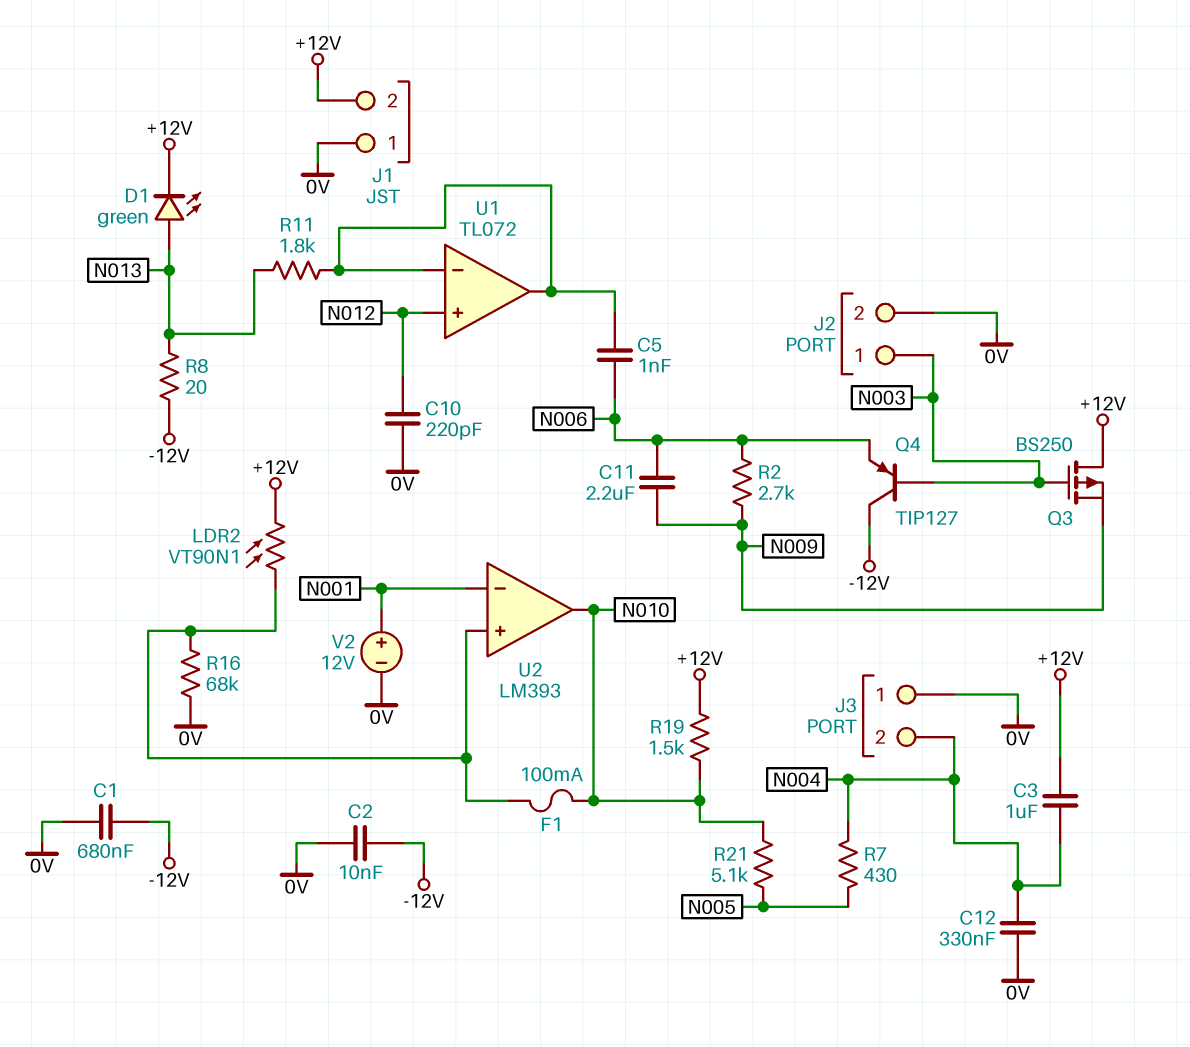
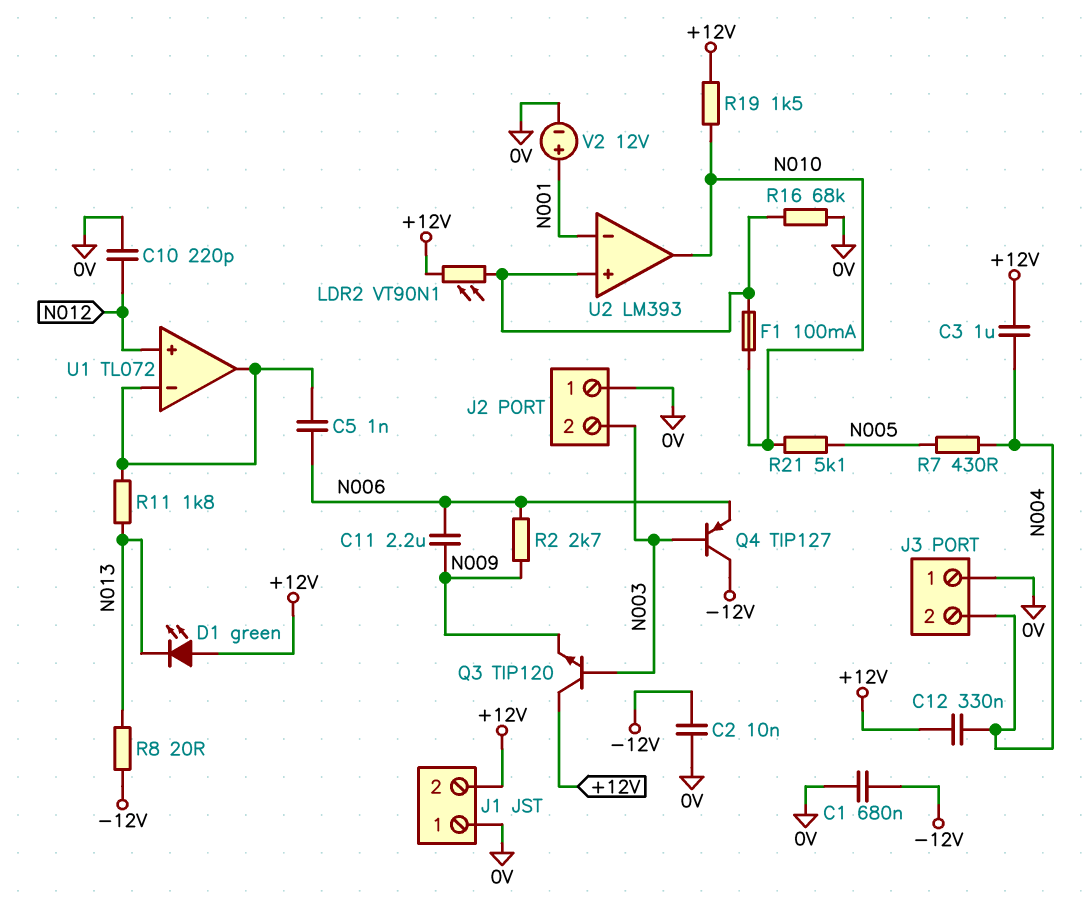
C12: 330nF (0V, N004) -> 330nF (+12V, N004)
D1: LED green (A N013, K +12V) -> LED green (A +12V, K N013)
J2 pin 1: N003 -> 0V
J2 pin 2: 0V -> N003
Q3: PMOS BS250 (G N003, D +12V, S N009) -> NPN TIP120 (B N003, C +12V, E N009)

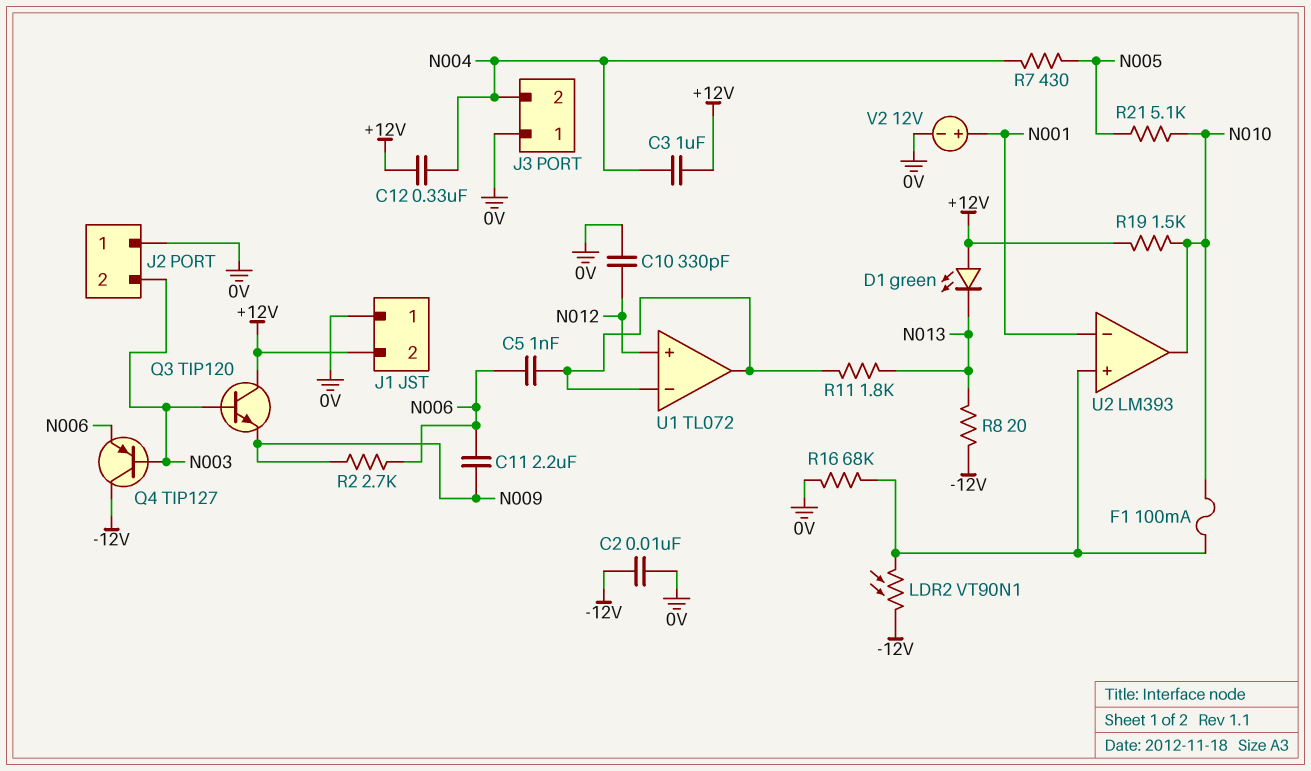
C1: 680nF (-12V, 0V) -> none
C10: 220pF (0V, N012) -> 330pF (0V, N012)
LDR2: VT90N1 (+12V, U2/in+) -> VT90N1 (-12V, U2/in+)

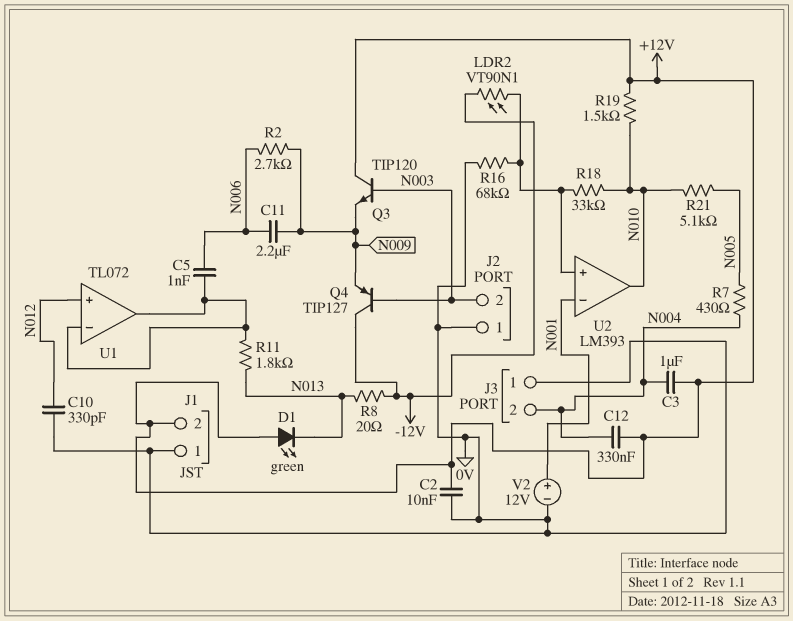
C2: 10nF (-12V, 0V) -> 10nF (+12V, 0V)
F1: 100mA (N010, U2/in+) -> none
Q4: PNP TIP127 (B N003, C -12V, E N006) -> PNP TIP127 (B N003, C -12V, E N009)
R18: none -> 33k (N010, U2/in+)

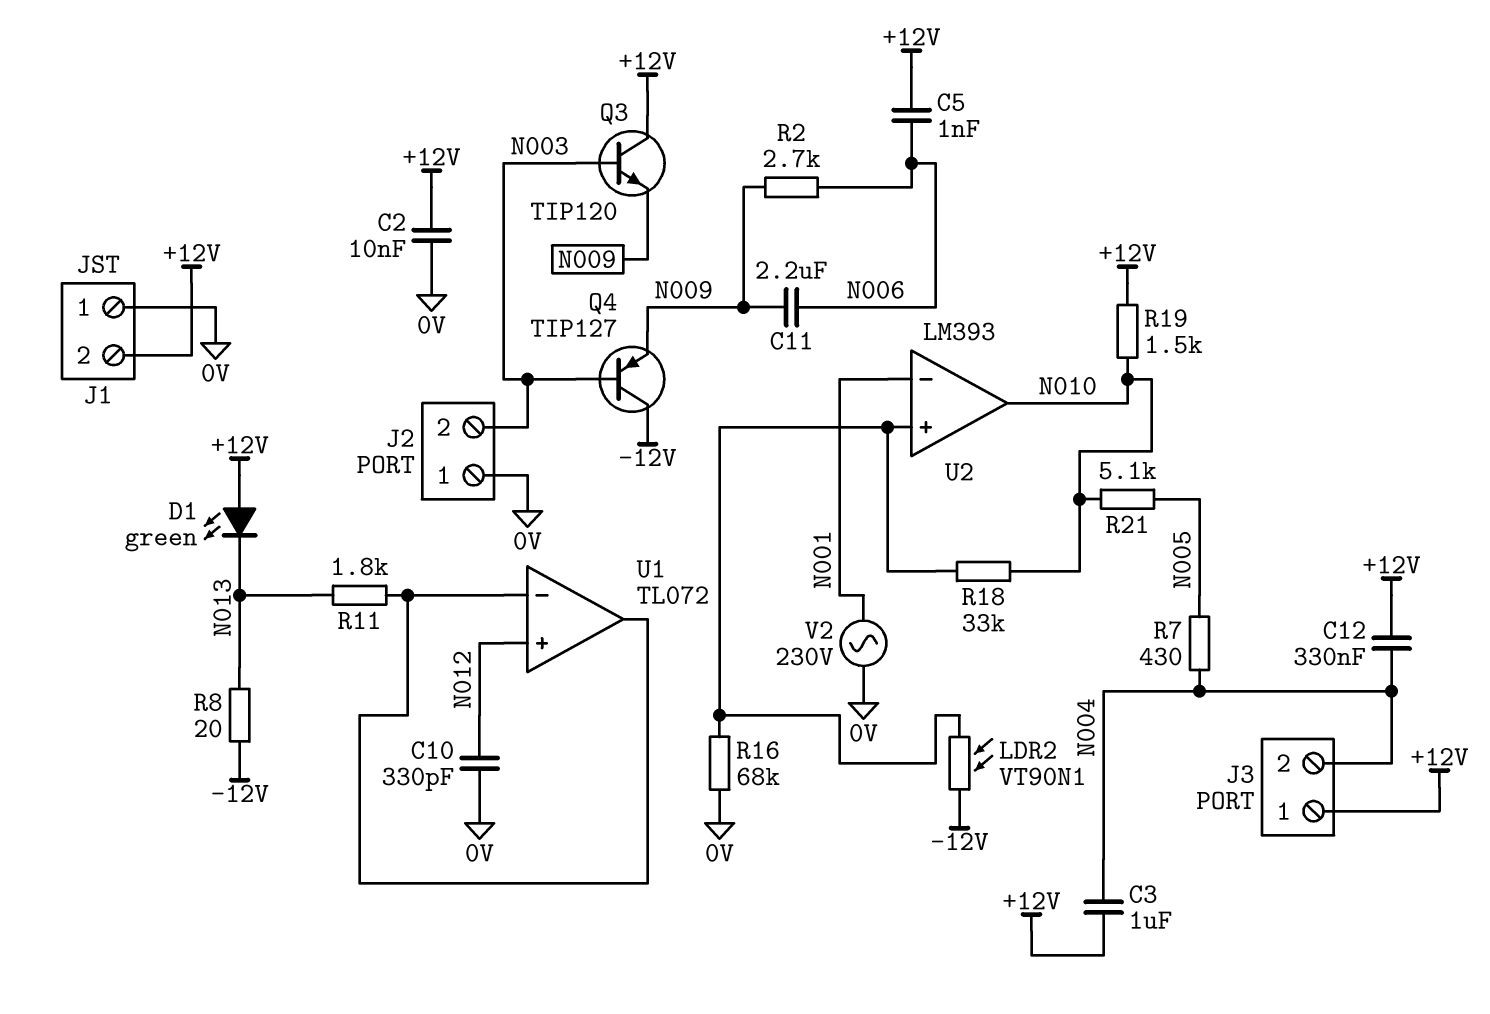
C5: 1nF (N006, U1/in-) -> 1nF (+12V, N006)
J3 pin 1: 0V -> +12V
V2: 12V (plus N001, minus 0V) -> AC 230V (0V, N001)

